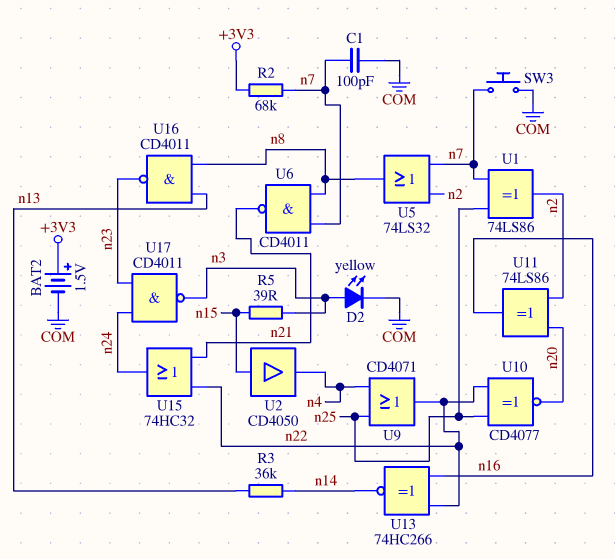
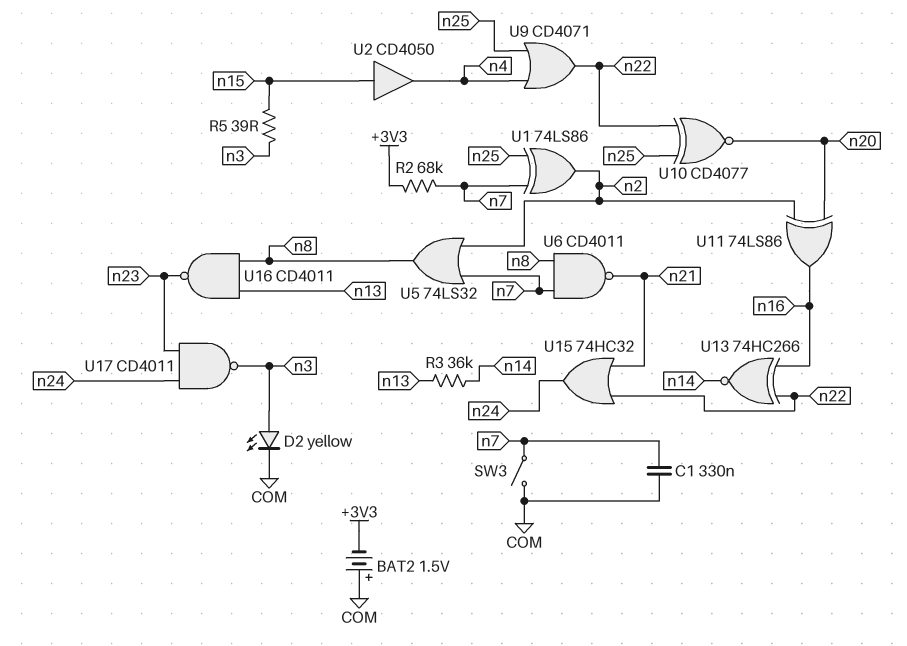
BAT2: 1.5V (plus +3V3, minus COM) -> 1.5V (plus COM, minus +3V3)
C1: 100pF (COM, n7) -> 330nF (COM, n7)
SW3: button (COM, n7) -> switch (COM, n7)

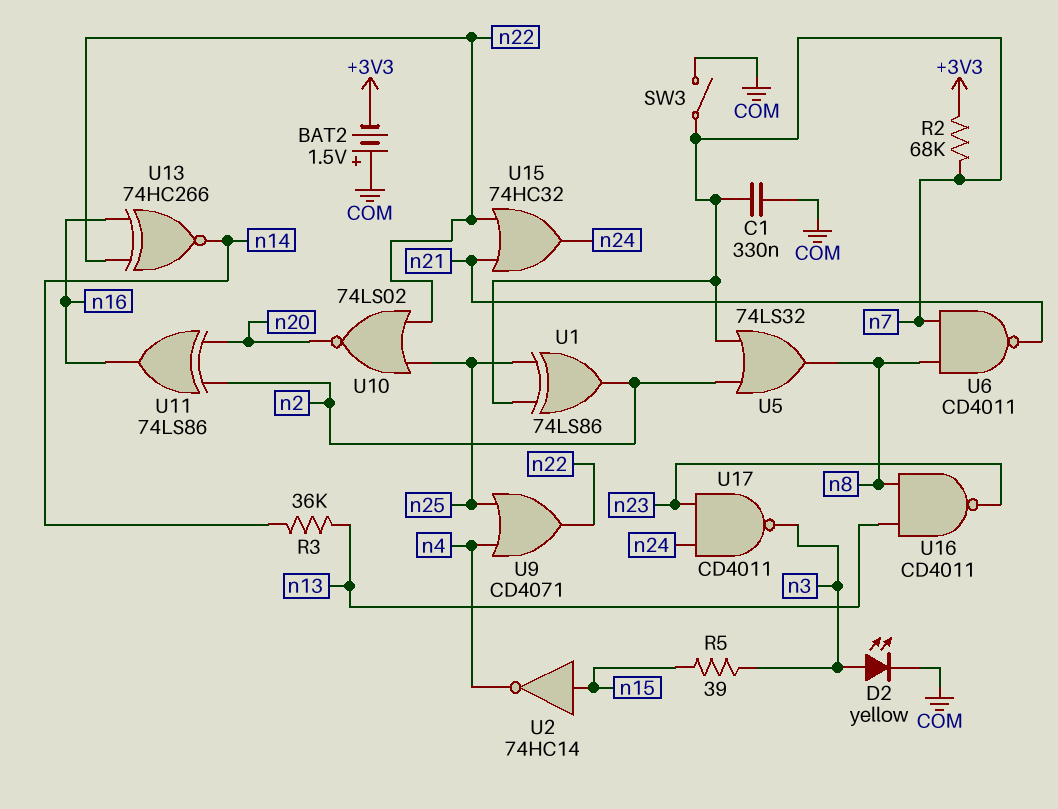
U2: buffer CD4050 (in n15, out n4) -> NOT 74HC14 (in n15, out n4)
U10: XNOR CD4077 (in n22, in n25, out n20) -> NOR 74LS02 (in n22, in n25, out n20)

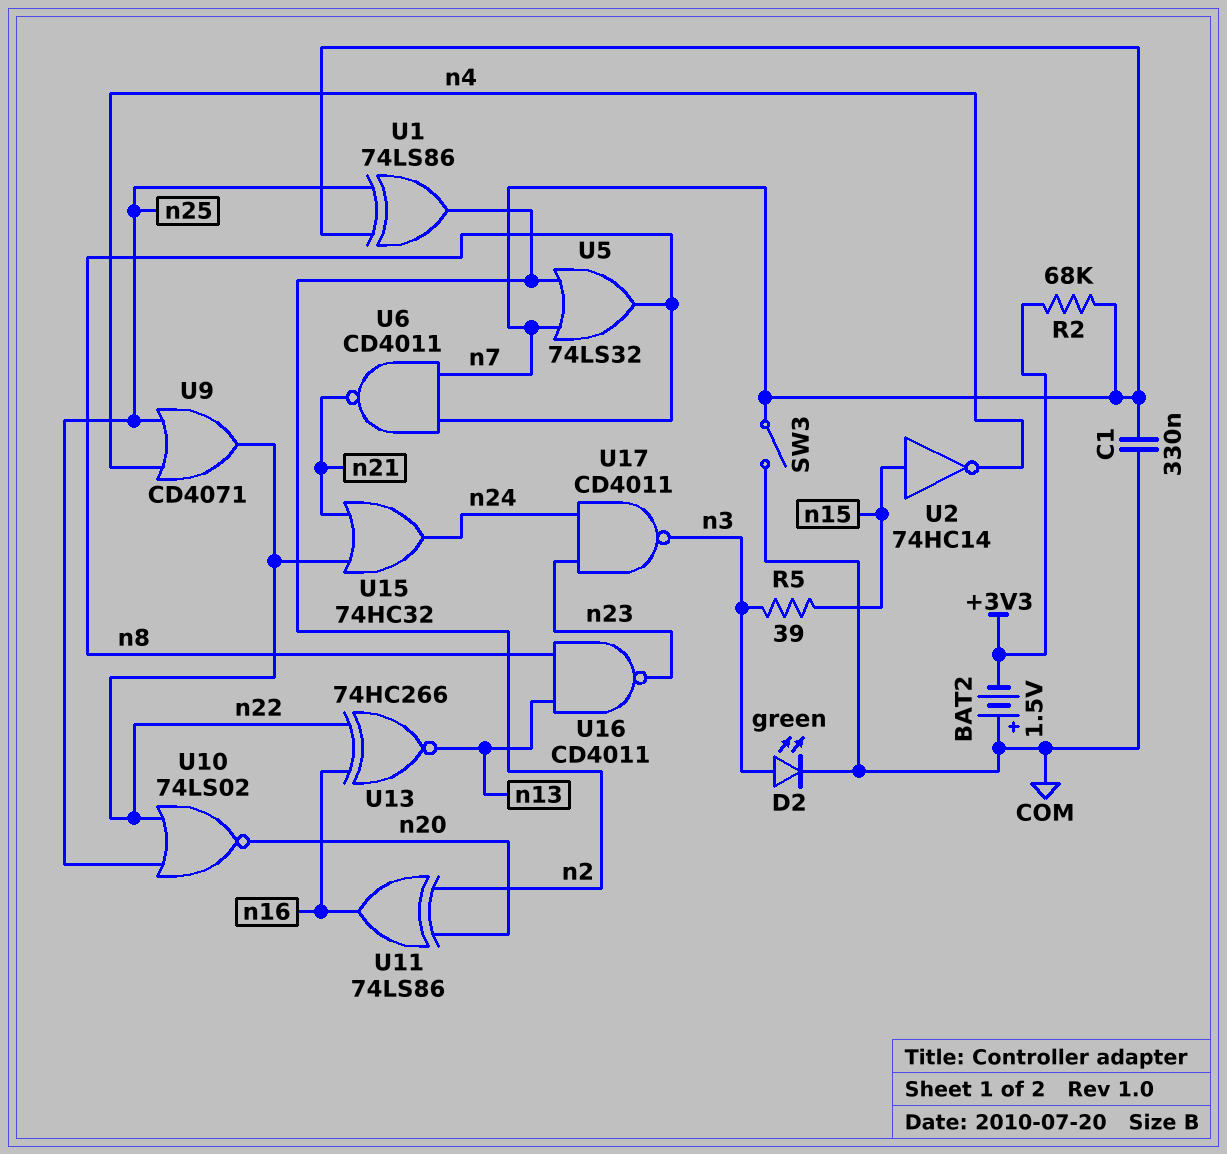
D2: LED yellow (A n3, K COM) -> LED green (A n3, K COM)
R3: 36k (n13, n14) -> none
U13: XNOR 74HC266 (in n16, in n22, out n14) -> XNOR 74HC266 (in n16, in n22, out n13)

